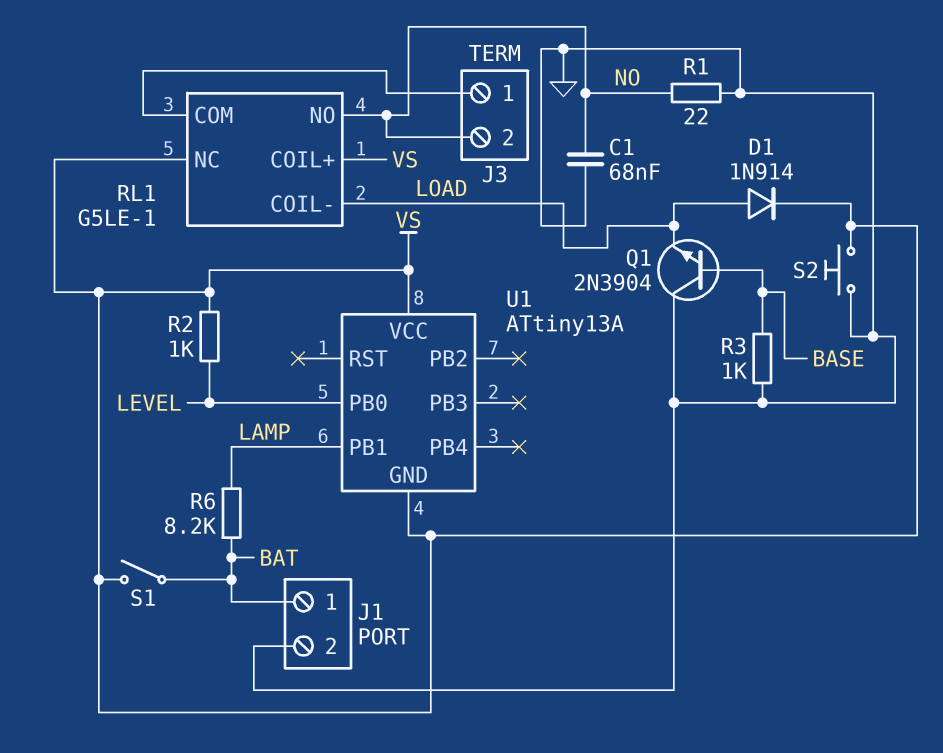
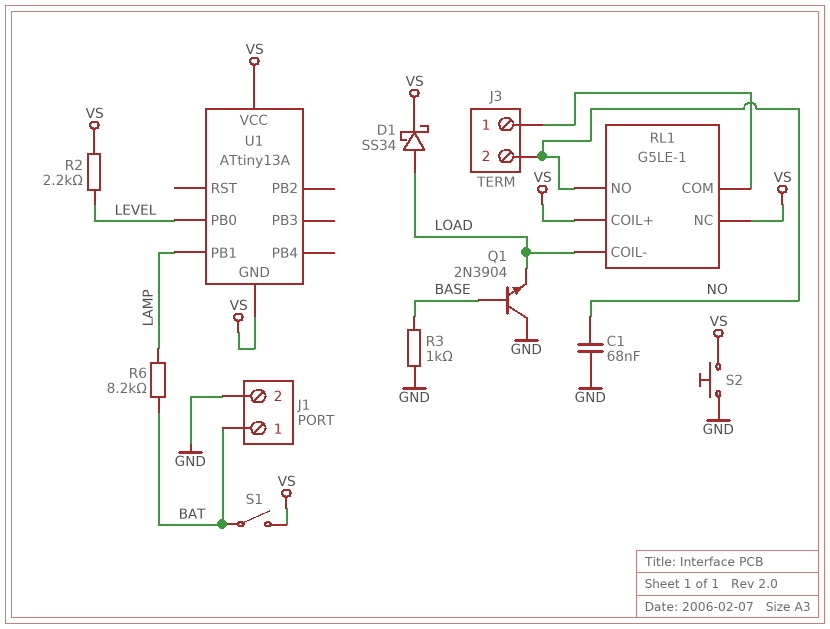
D1: diode 1N914 (A LOAD, K VS) -> schottky SS34 (A LOAD, K VS)
R1: 22 (GND, NO) -> none
R2: 1k (LEVEL, VS) -> 2.2k (LEVEL, VS)

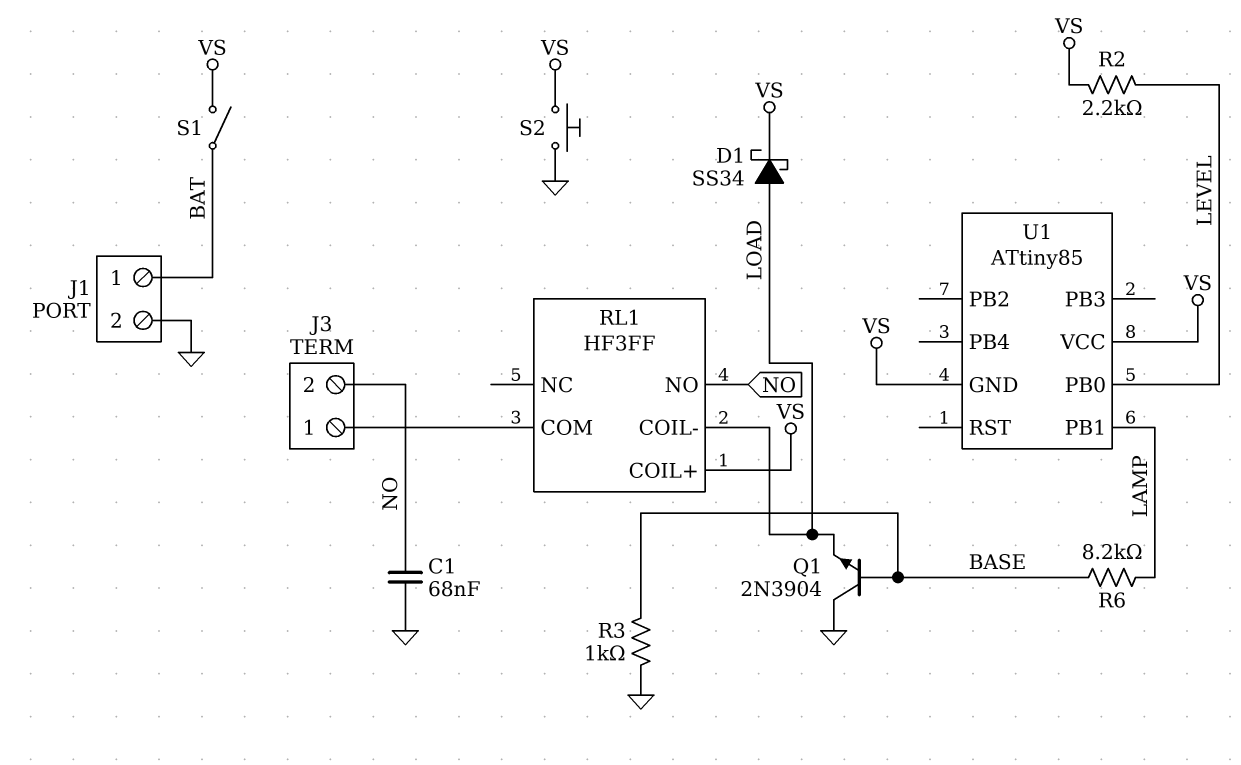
R6: 8.2k (BAT, LAMP) -> 8.2k (BASE, LAMP)
RL1: G5LE-1 -> HF3FF
RL1 pin NC: VS -> none
U1: ATtiny13A -> ATtiny85

